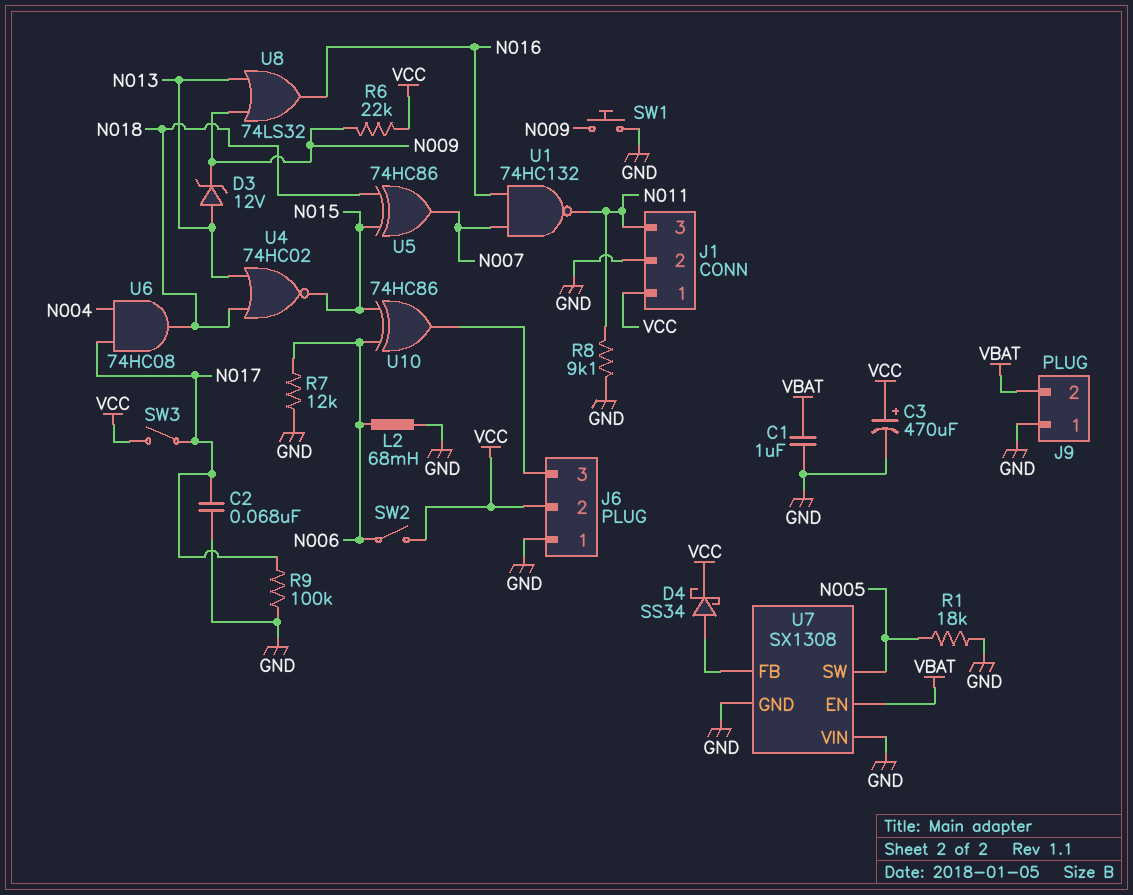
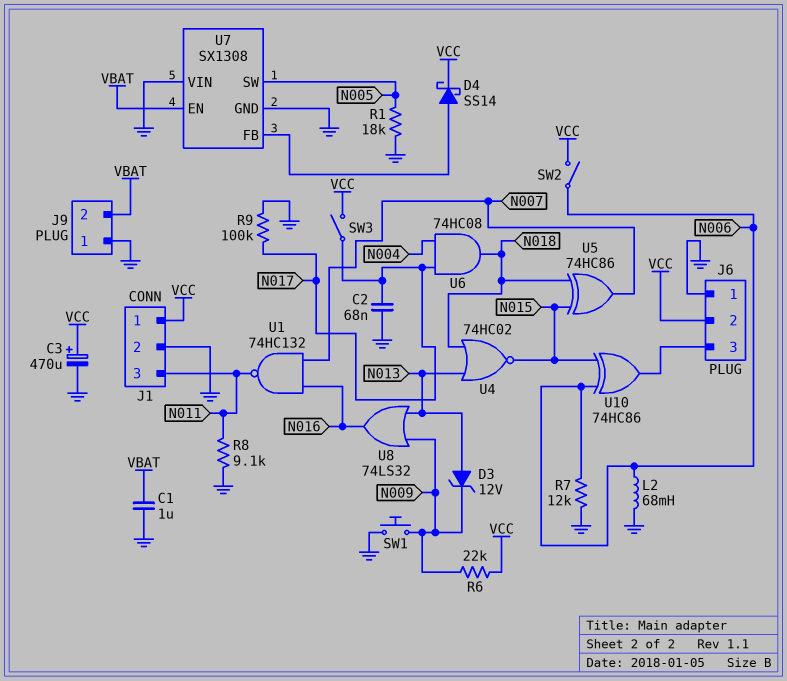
D4: schottky SS34 (A U7/FB, K VCC) -> schottky SS14 (A U7/FB, K VCC)

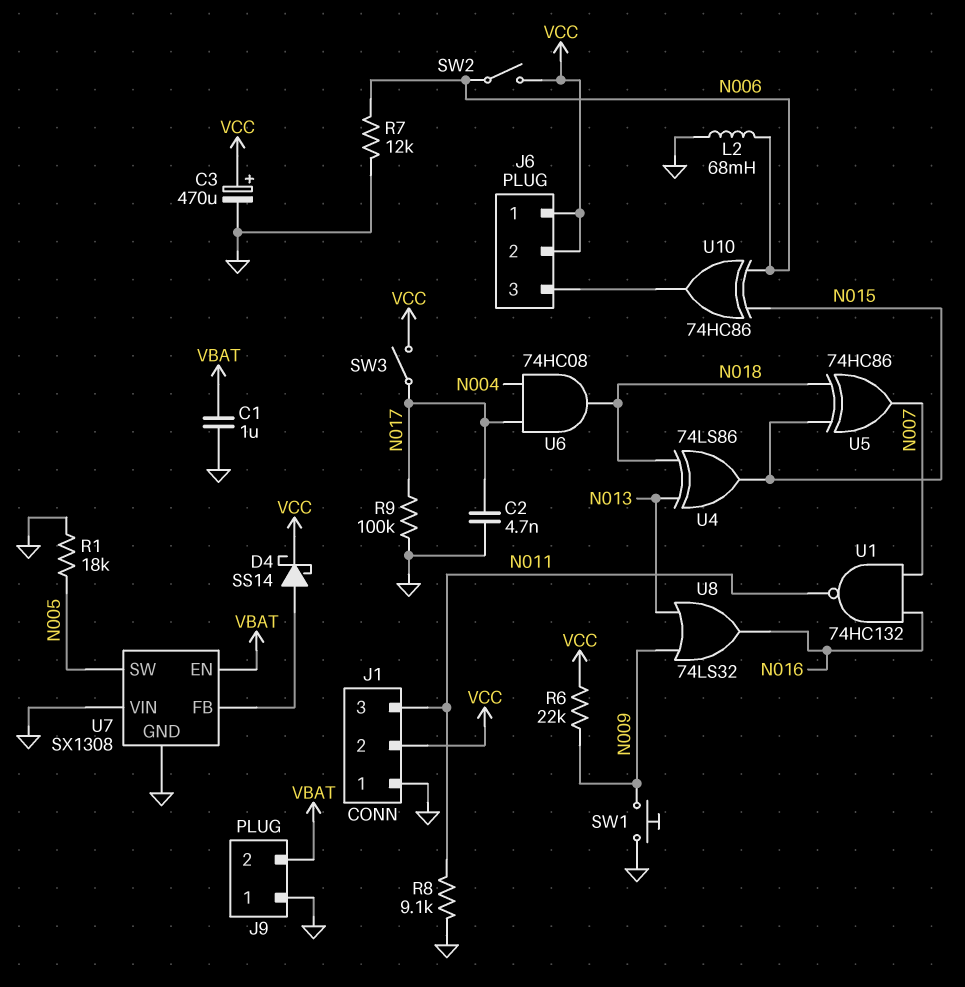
C2: 68nF (GND, N017) -> 4.7nF (GND, N017)
D3: zener 12V (A N013, K N009) -> none
J1 pin 1: VCC -> GND
J1 pin 2: GND -> VCC
J6 pin 1: GND -> VCC
U4: NOR 74HC02 (in N013, in N018, out N015) -> XOR 74LS86 (in N013, in N018, out N015)

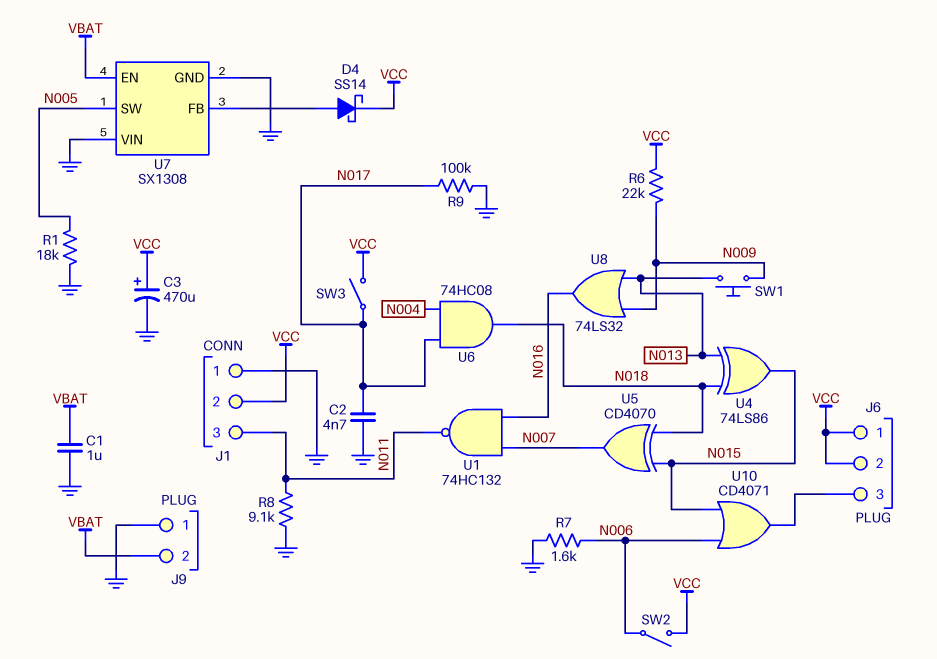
L2: 68mH (GND, N006) -> none
R7: 12k (GND, N006) -> 1.6k (GND, N006)
SW1: button (GND, N009) -> button (N009, N013)
U5: XOR 74HC86 (in N015, in N018, out N007) -> XOR CD4070 (in N015, in N018, out N007)
U10: XOR 74HC86 (in N006, in N015, out J6/3) -> OR CD4071 (in N006, in N015, out J6/3)

